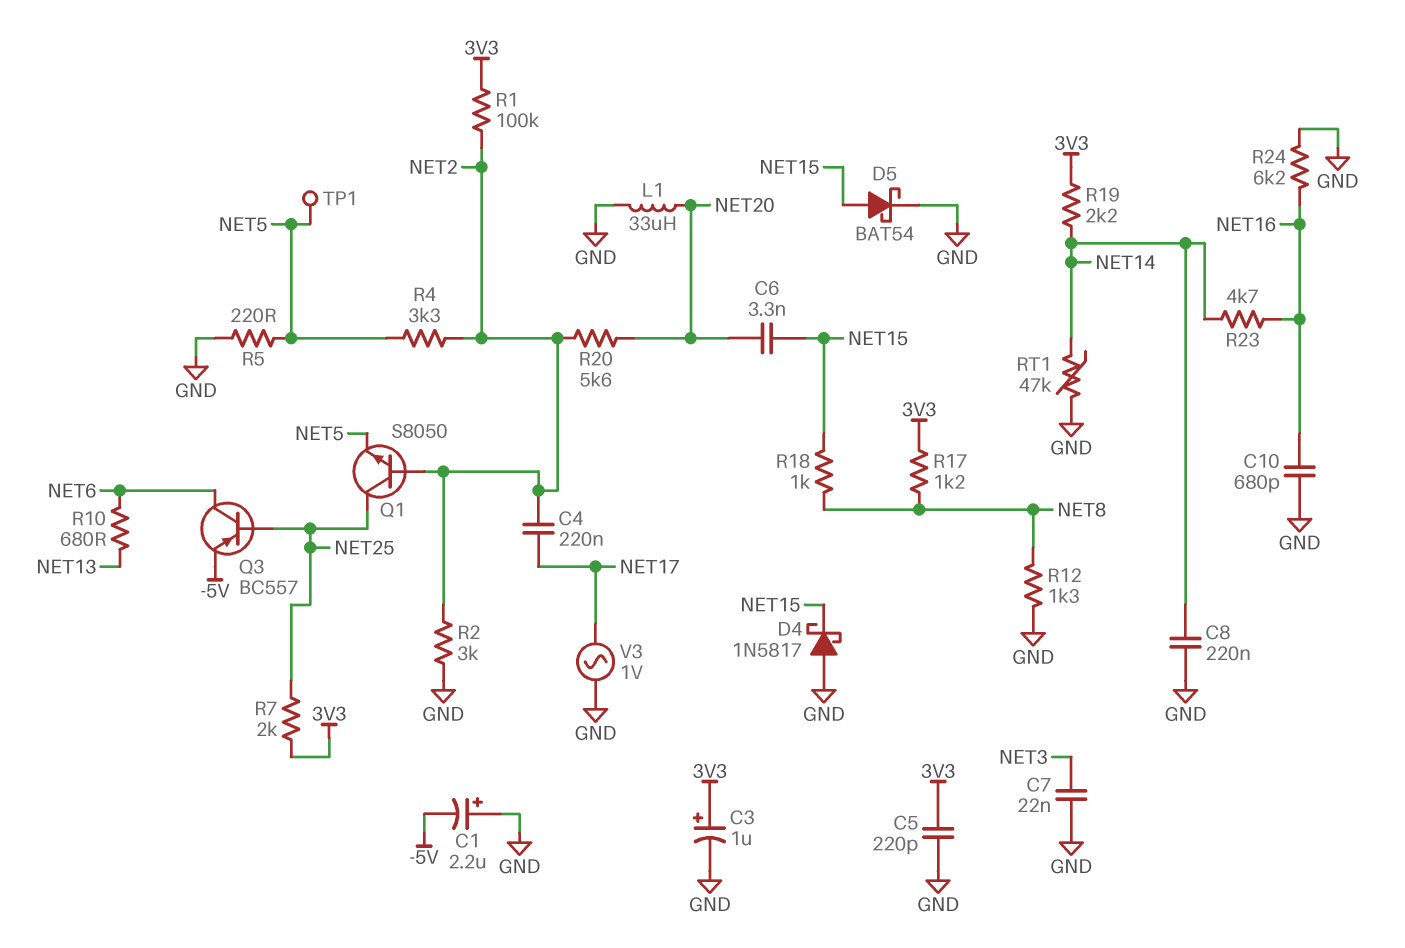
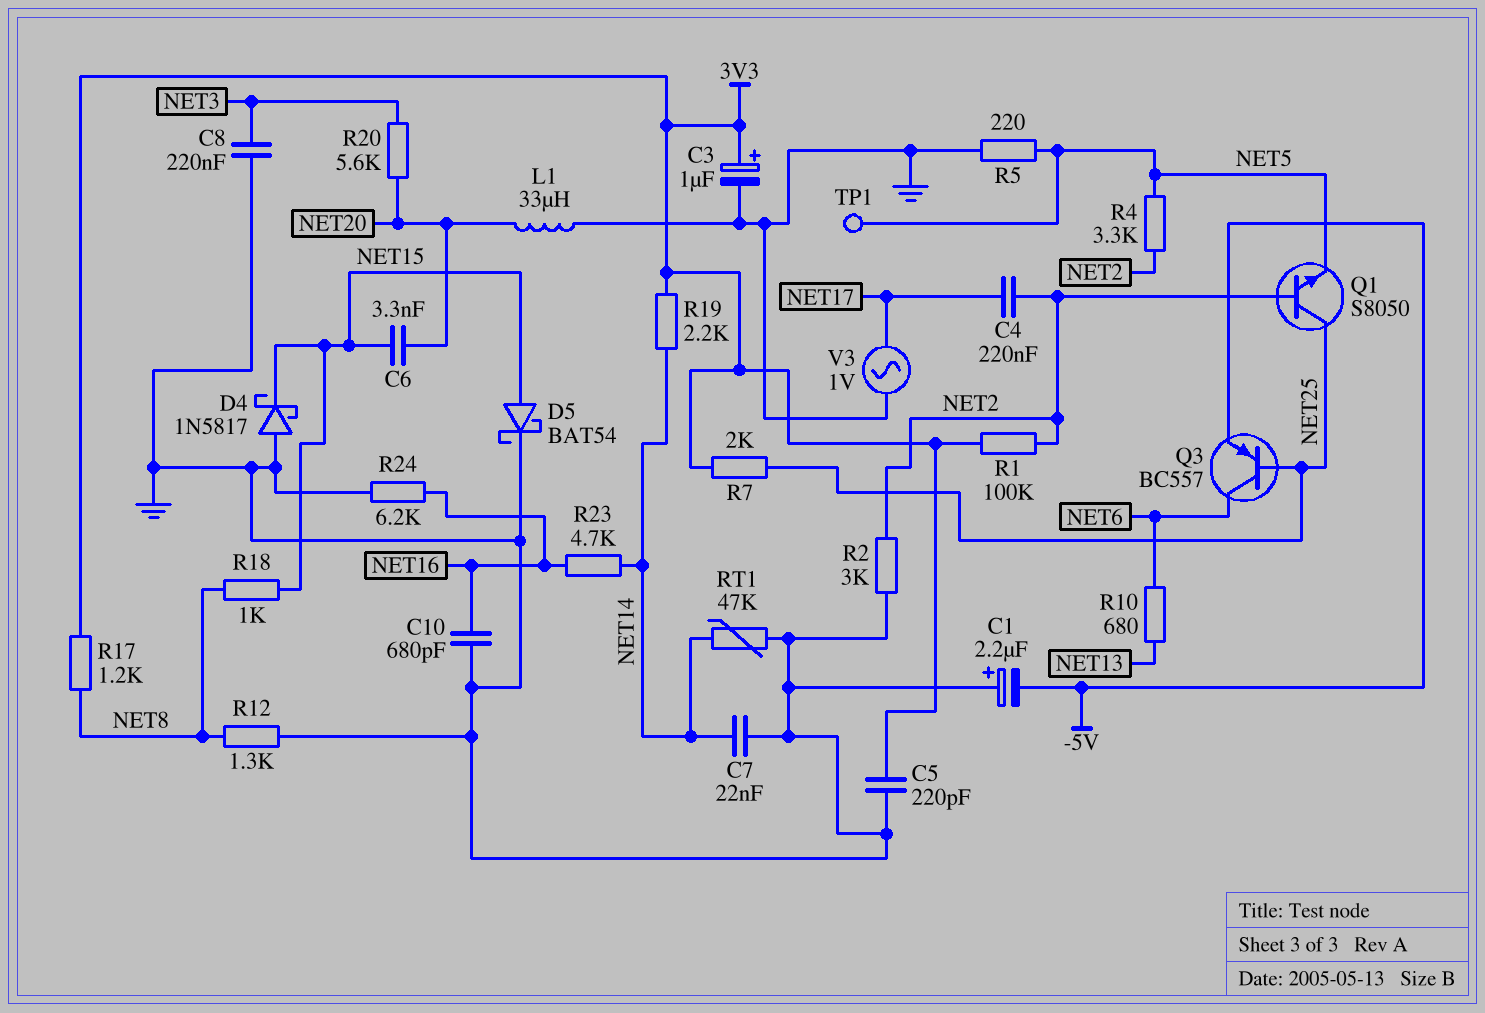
C7: 22nF (GND, NET3) -> 22nF (GND, NET14)
C8: 220nF (GND, NET14) -> 220nF (GND, NET3)
R20: 5.6k (NET2, NET20) -> 5.6k (NET3, NET20)

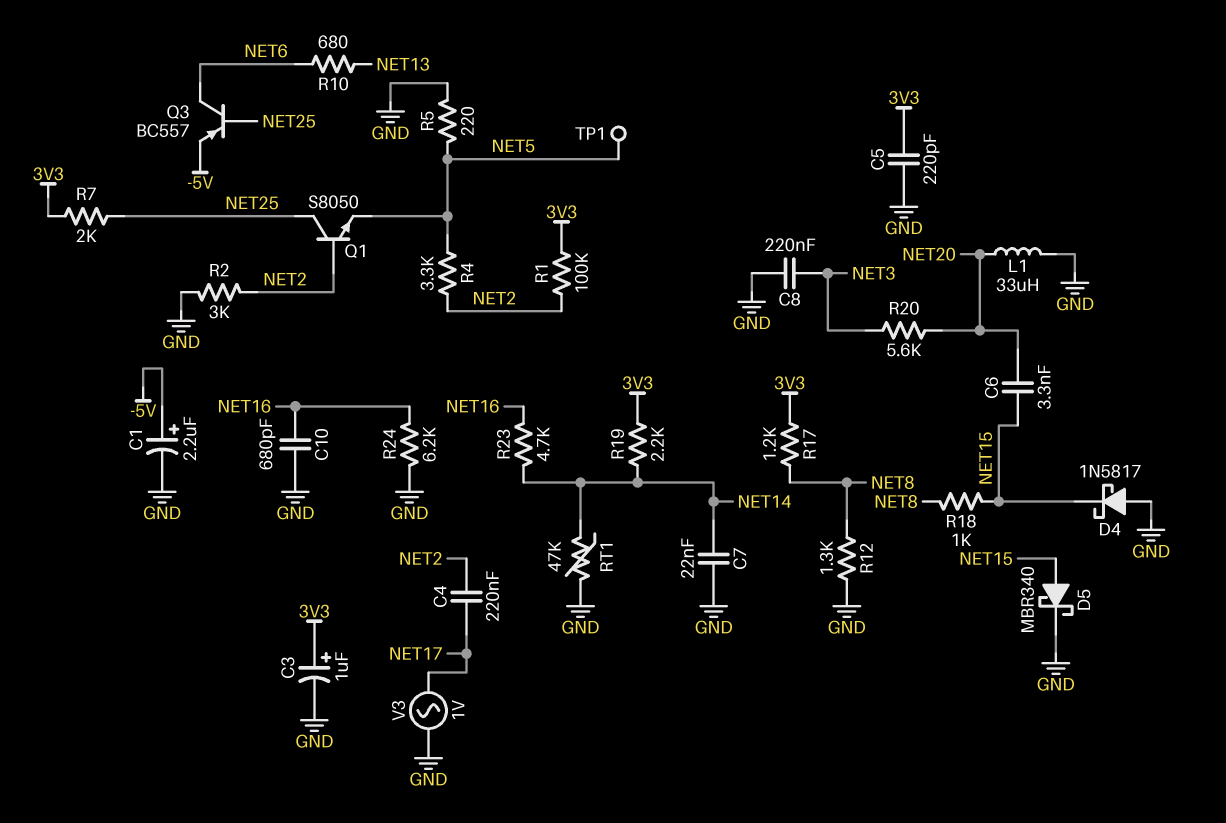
C1: 2.2uF (plus GND, minus -5V) -> 2.2uF (plus -5V, minus GND)
D5: schottky BAT54 (A NET15, K GND) -> schottky MBR340 (A NET15, K GND)

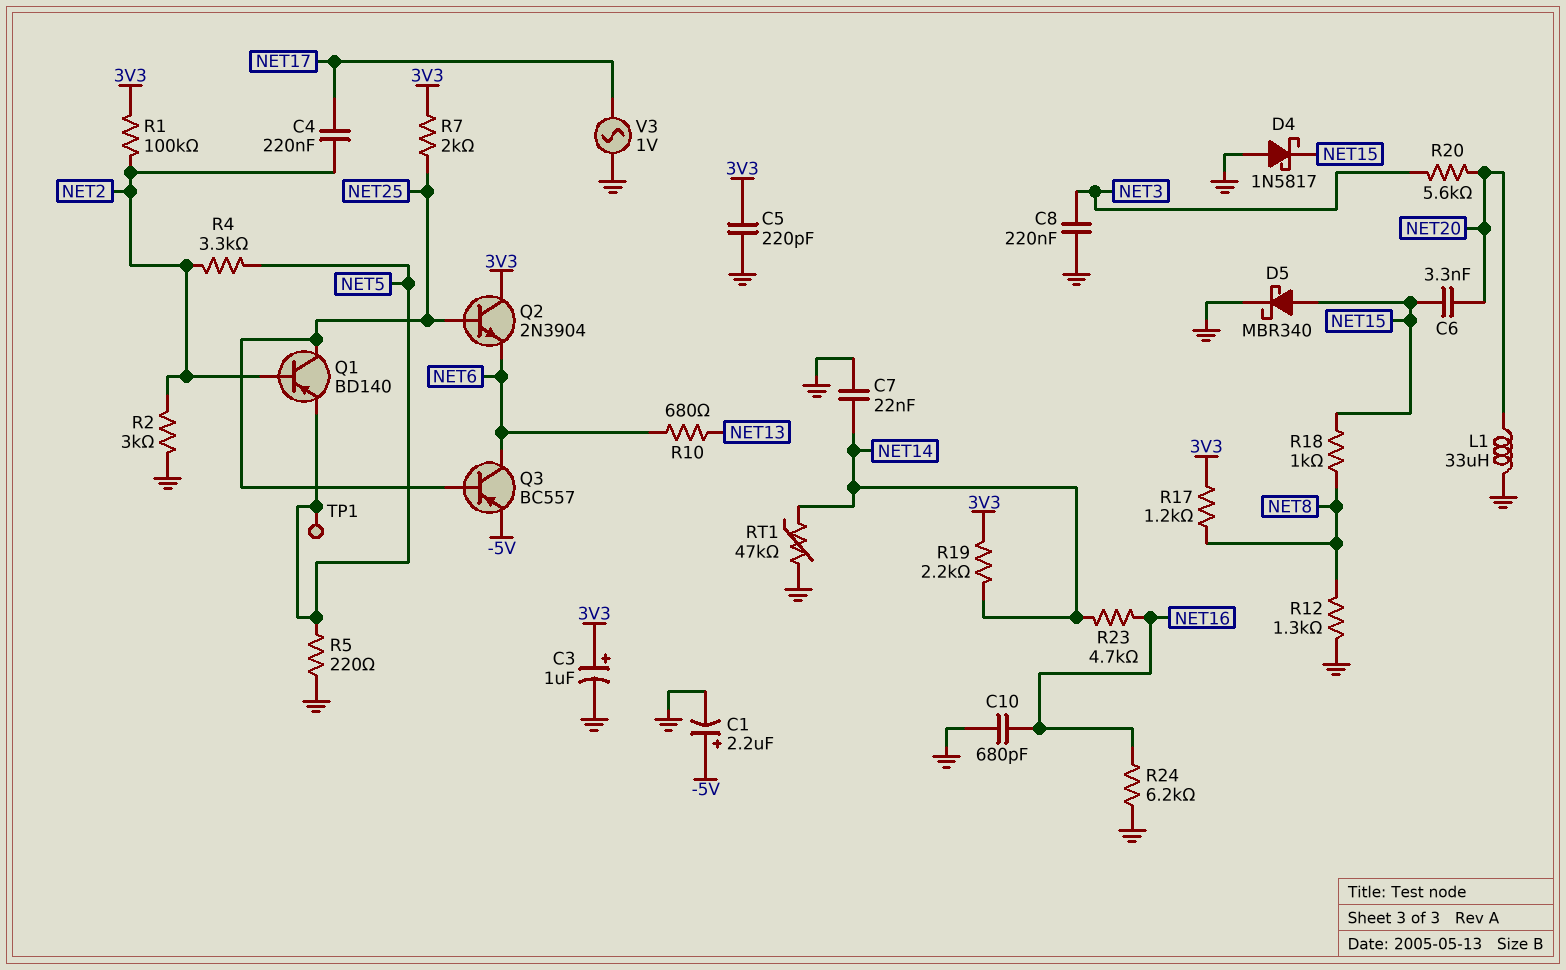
Q1: NPN S8050 (B NET2, C NET25, E NET5) -> PNP BD140 (B NET2, C NET25, E NET5)
Q2: none -> NPN 2N3904 (B NET25, C 3V3, E NET6)

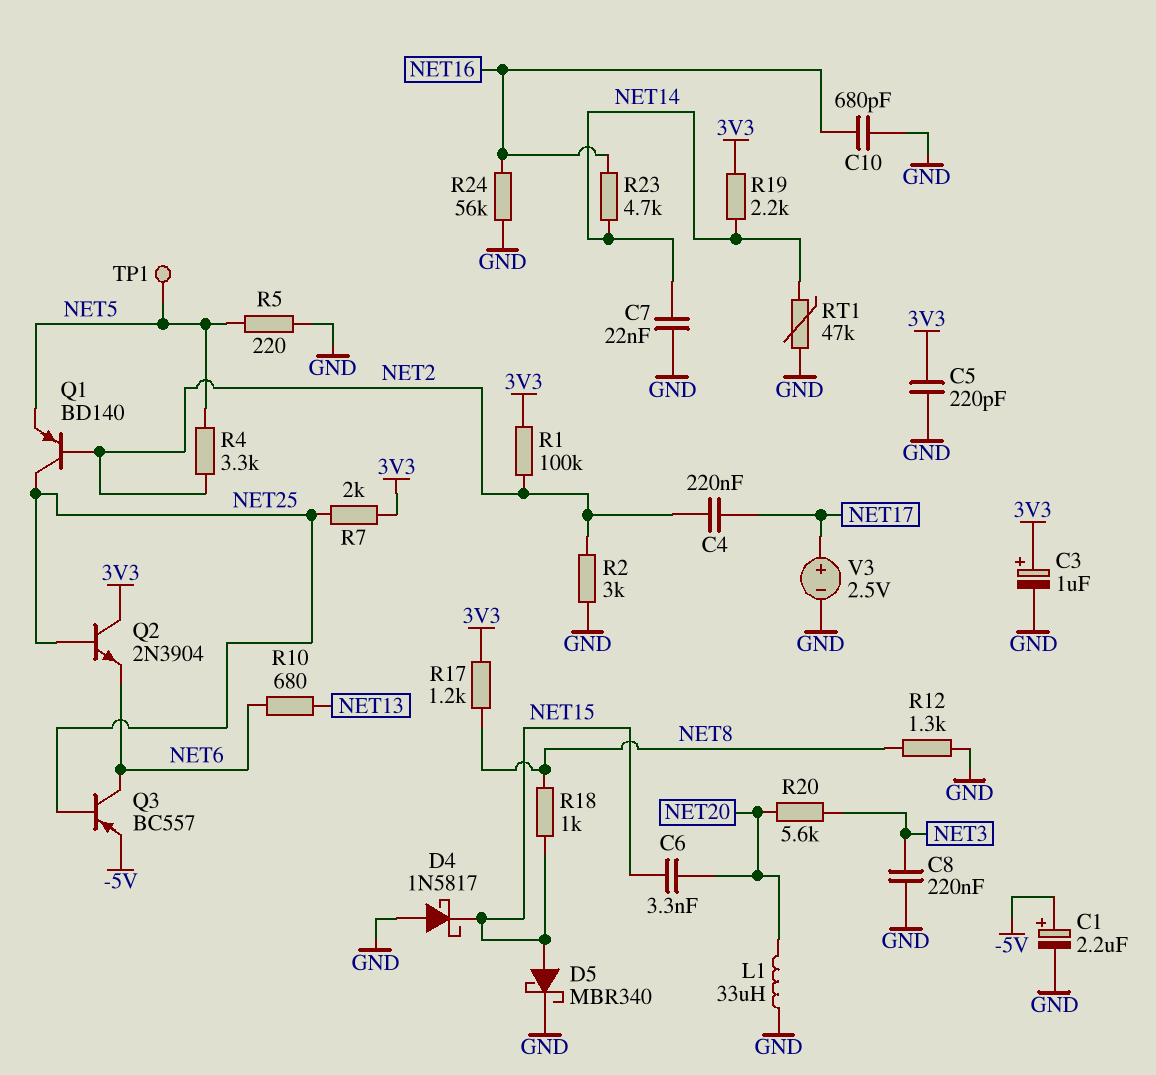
R24: 6.2k (GND, NET16) -> 56k (GND, NET16)
V3: AC 1V (GND, NET17) -> 2.5V (plus NET17, minus GND)

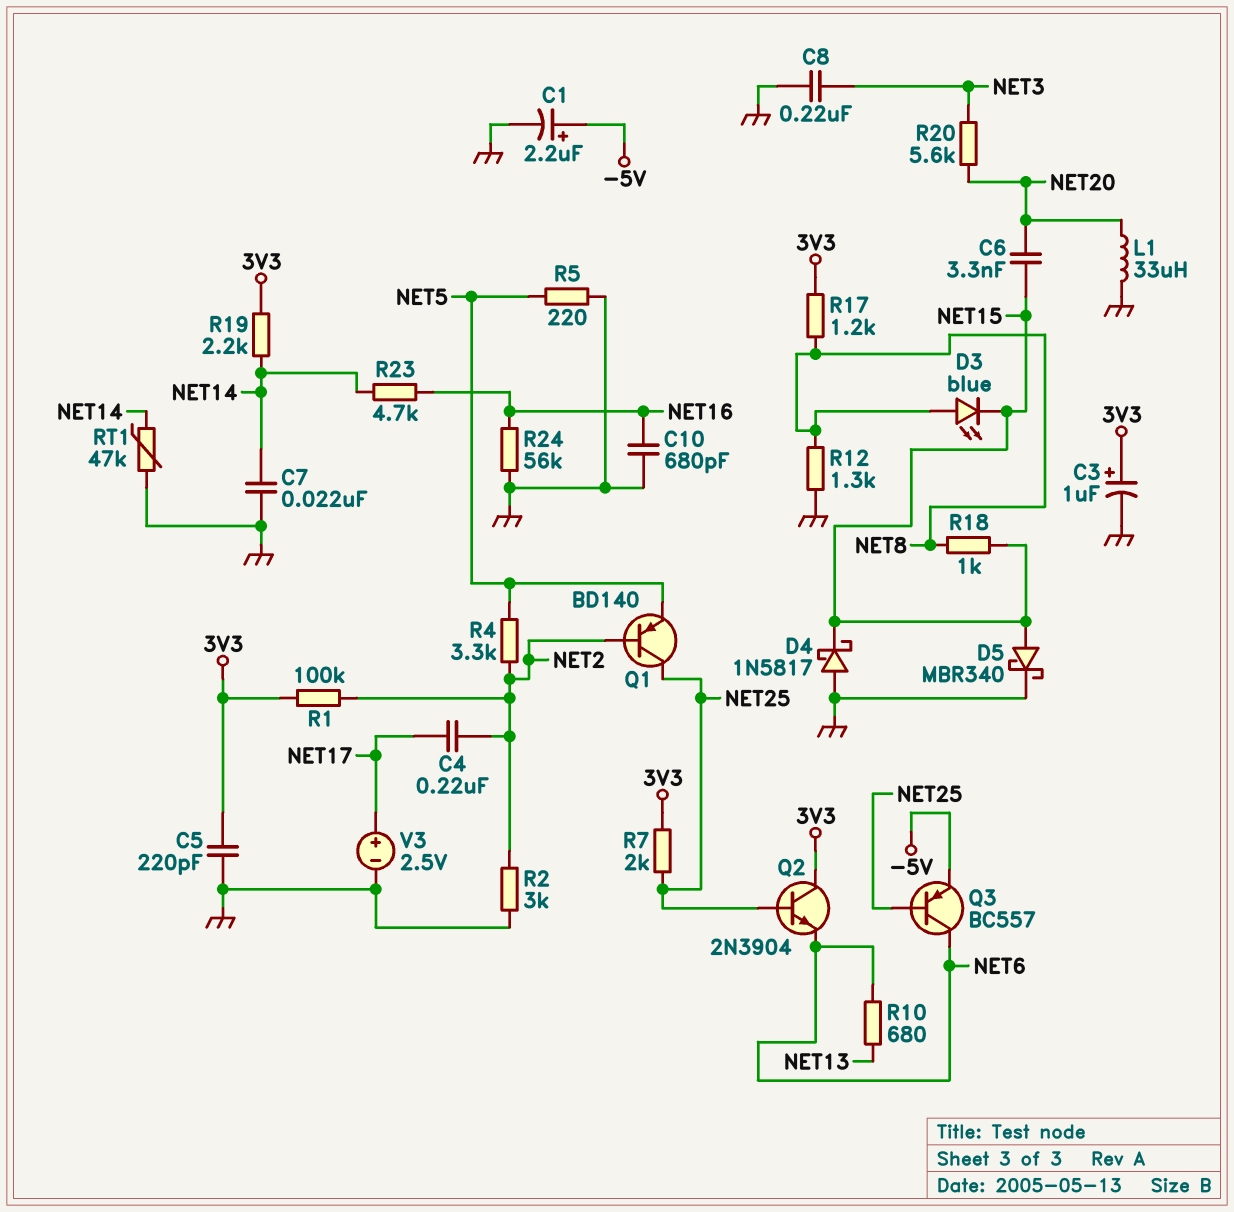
D3: none -> LED blue (A NET8, K NET15)
TP1: test point (NET5) -> none

